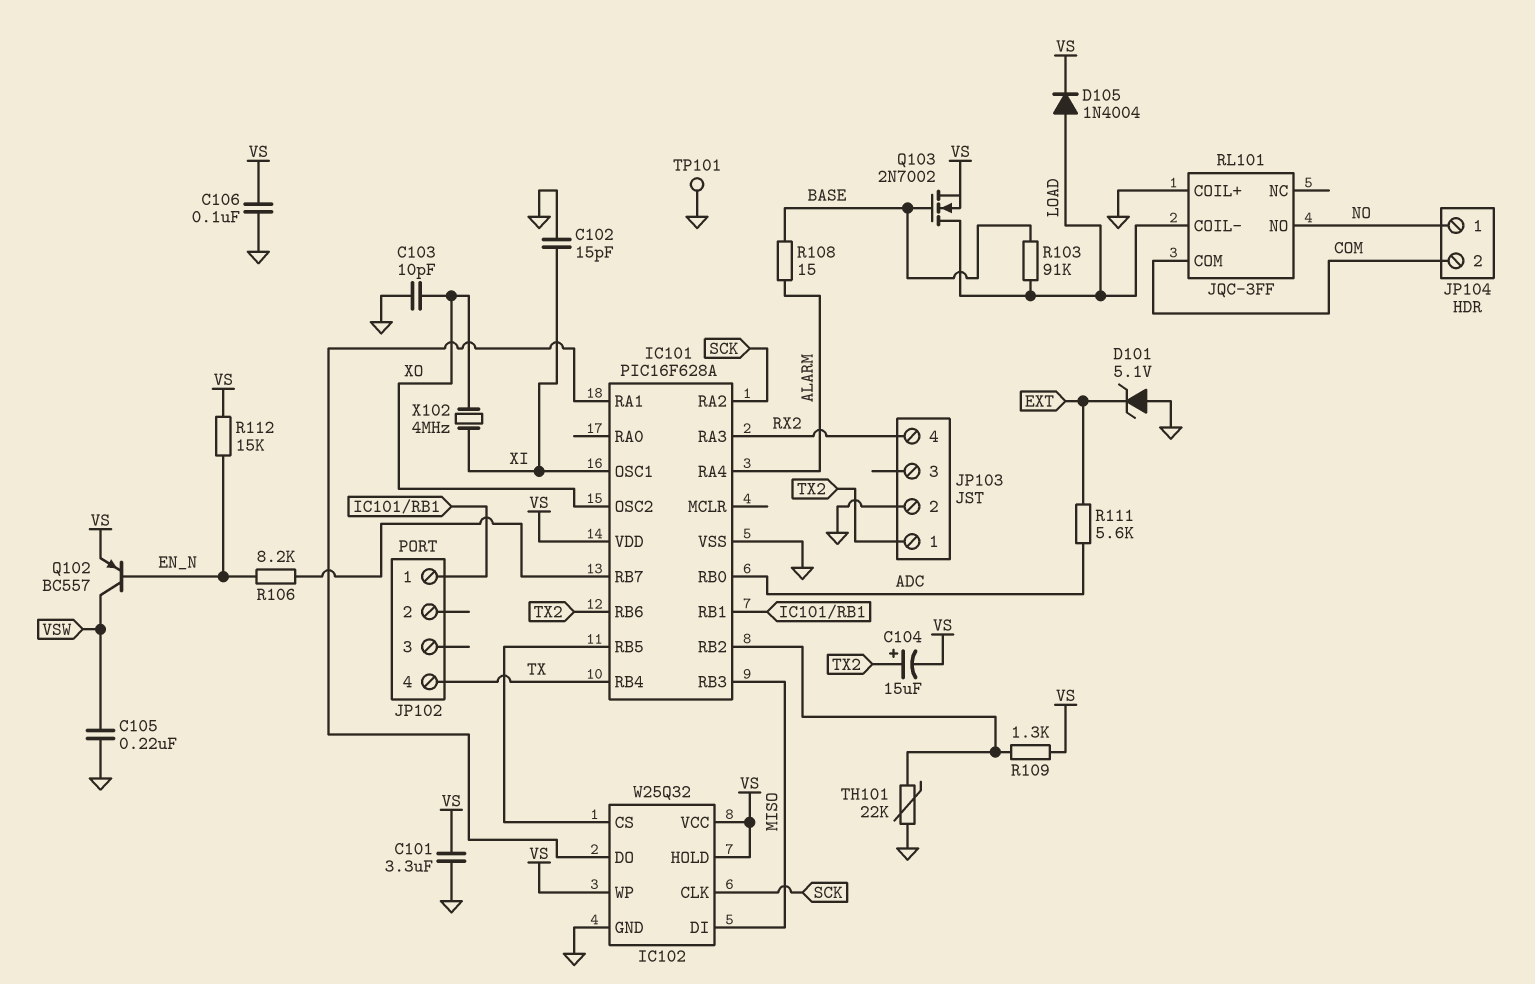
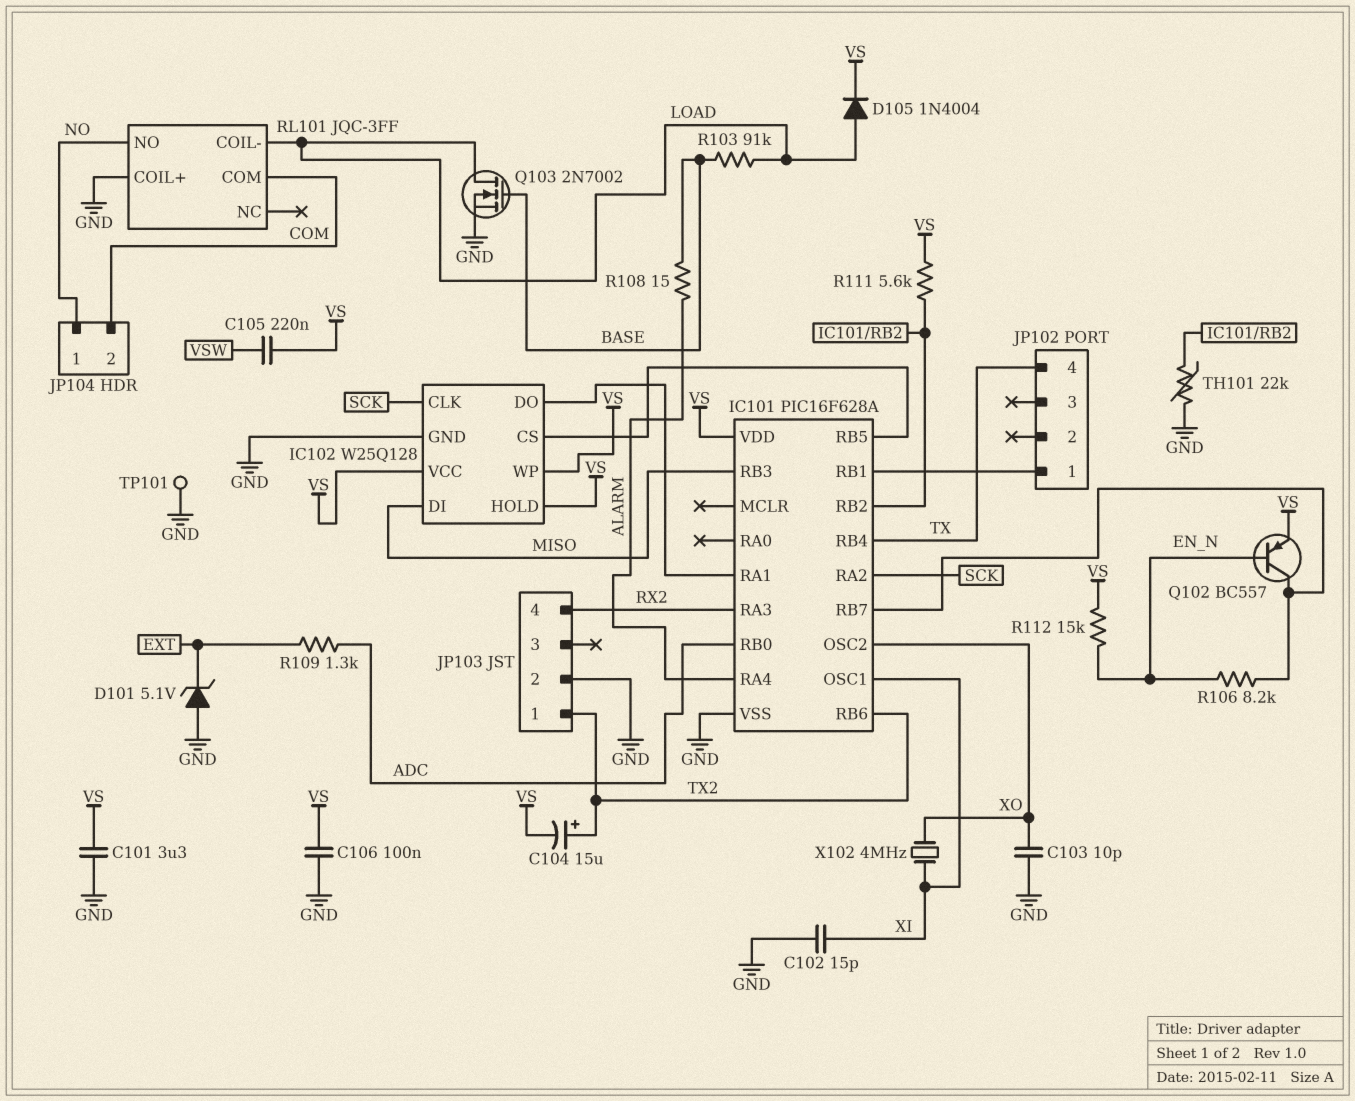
C105: 220nF (GND, VSW) -> 220nF (VS, VSW)
IC102: W25Q32 -> W25Q128
Q102: PNP BC557 (B EN_N, C VSW, E VS) -> PNP BC557 (B EN_N, C IC101/RB7, E VS)
Q103: NMOS 2N7002 (G BASE, D LOAD, S VS) -> NMOS 2N7002 (G BASE, D LOAD, S GND)
R109: 1.3k (IC101/RB2, VS) -> 1.3k (ADC, EXT)
R111: 5.6k (ADC, EXT) -> 5.6k (IC101/RB2, VS)

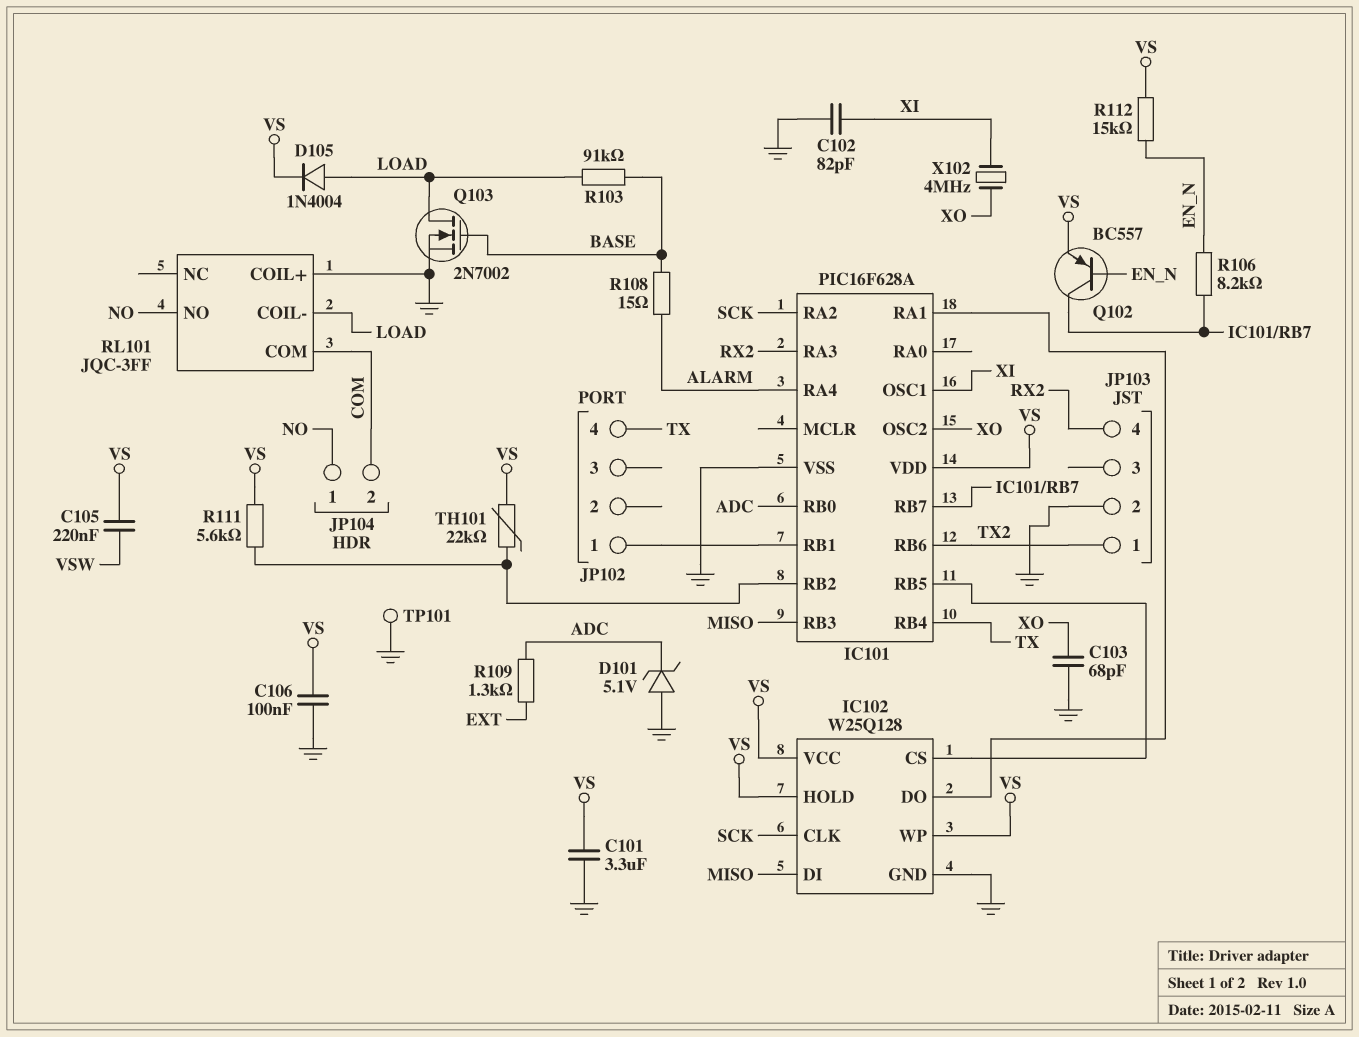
C102: 15pF (GND, XI) -> 82pF (GND, XI)
C103: 10pF (GND, XO) -> 68pF (GND, XO)
C104: 15uF (plus TX2, minus VS) -> none
D101: zener 5.1V (A GND, K EXT) -> zener 5.1V (A GND, K ADC)
TH101: 22k (GND, IC101/RB2) -> 22k (IC101/RB2, VS)

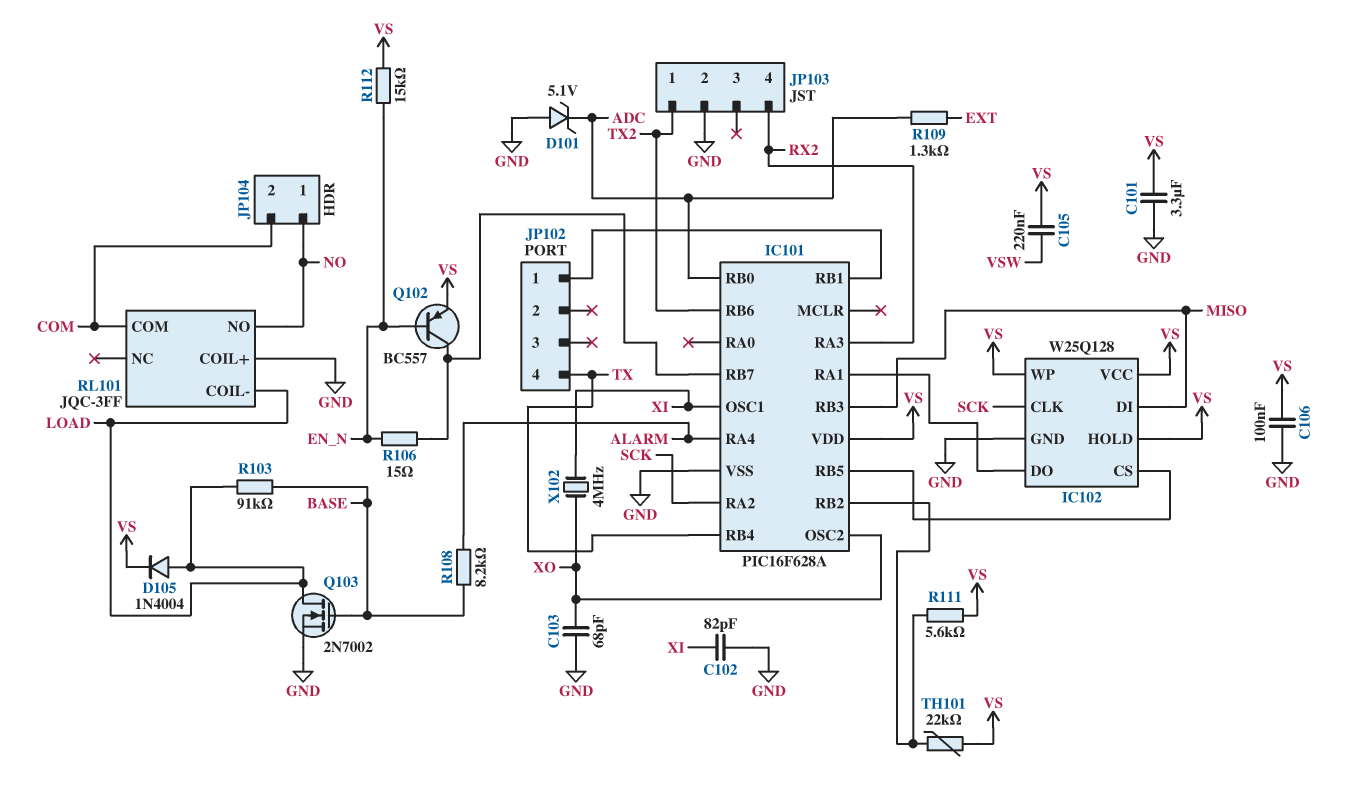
R106: 8.2k (EN_N, IC101/RB7) -> 15 (EN_N, IC101/RB7)
R108: 15 (ALARM, BASE) -> 8.2k (ALARM, BASE)
TP101: test point (GND) -> none

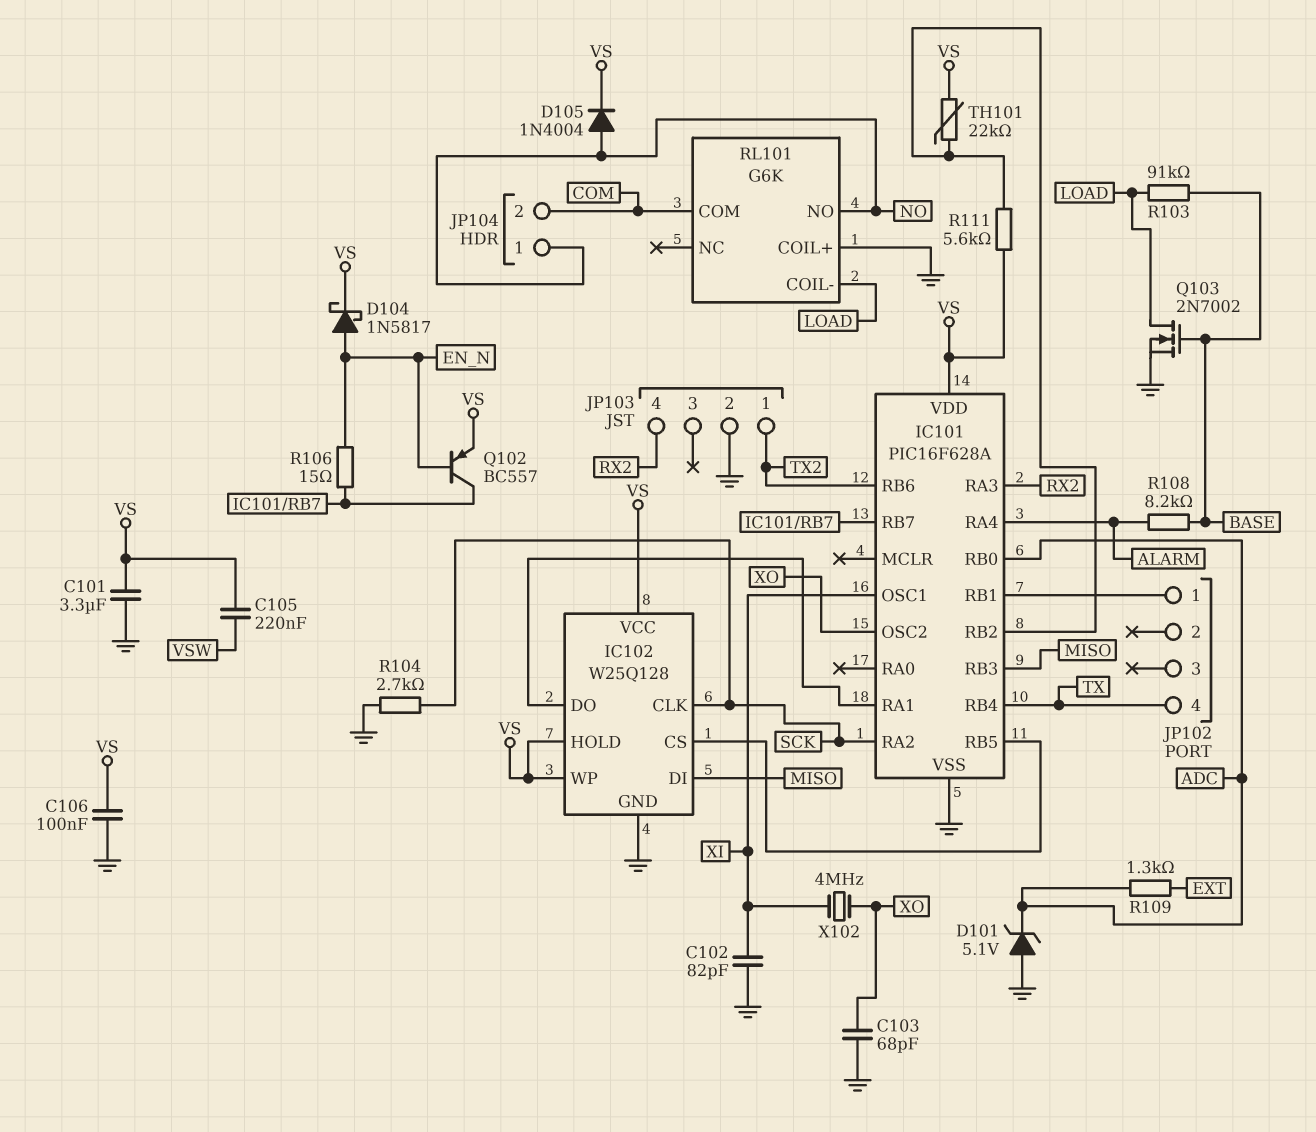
D104: none -> schottky 1N5817 (A EN_N, K VS)
D105: diode 1N4004 (A LOAD, K VS) -> diode 1N4004 (A NO, K VS)
R104: none -> 2.7k (GND, SCK)
R112: 15k (EN_N, VS) -> none
RL101: JQC-3FF -> G6K

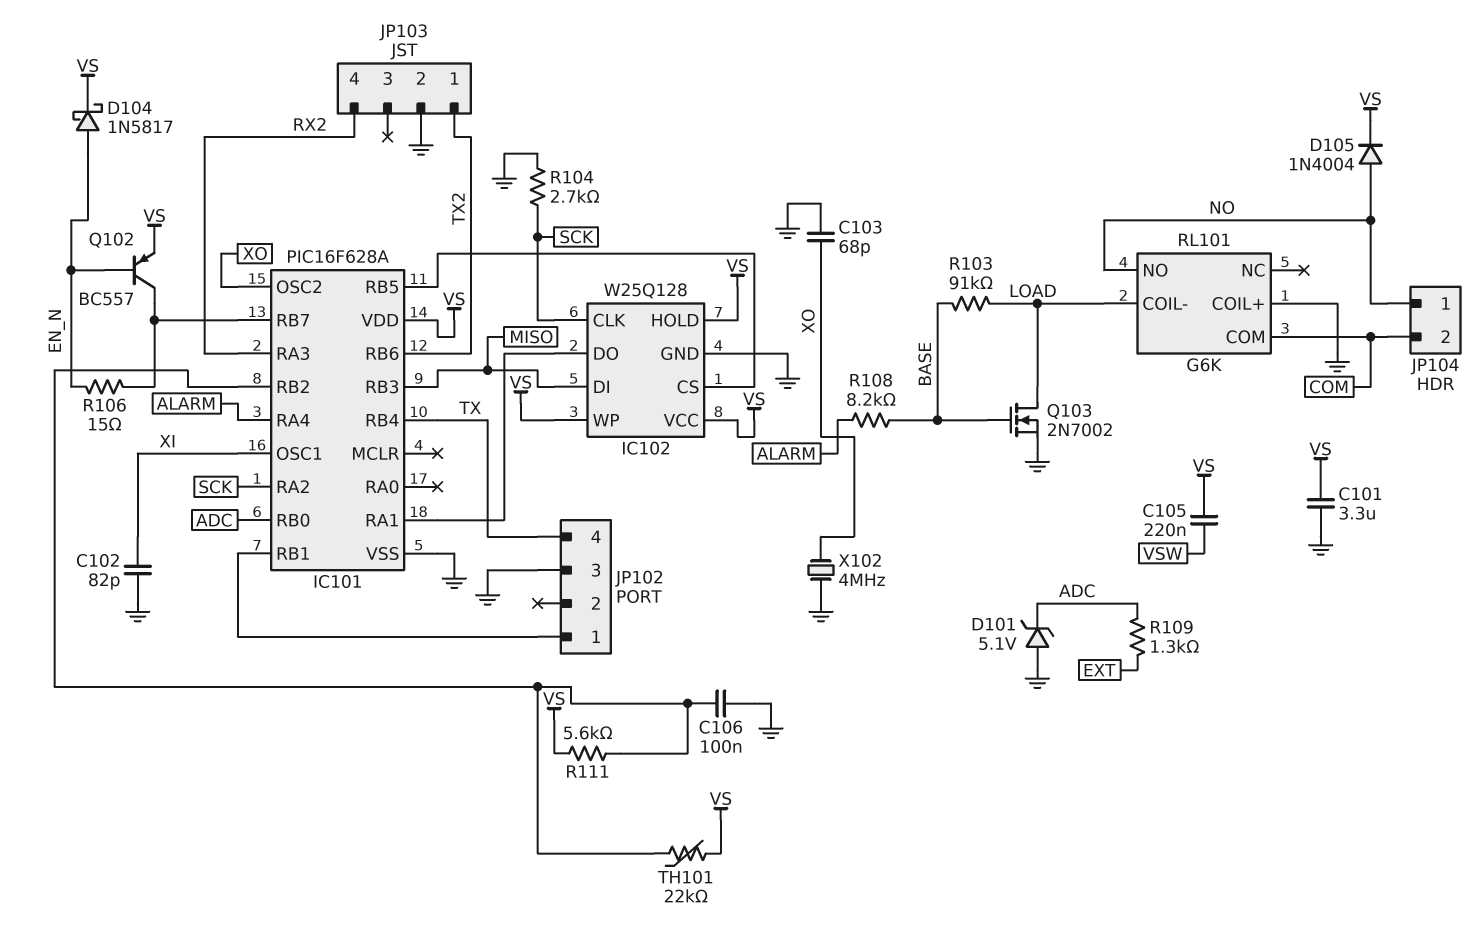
C106: 100nF (GND, VS) -> 100nF (GND, IC101/RB2)
JP102 pin 3: none -> GND
X102: 4MHz (XI, XO) -> 4MHz (GND, XO)

